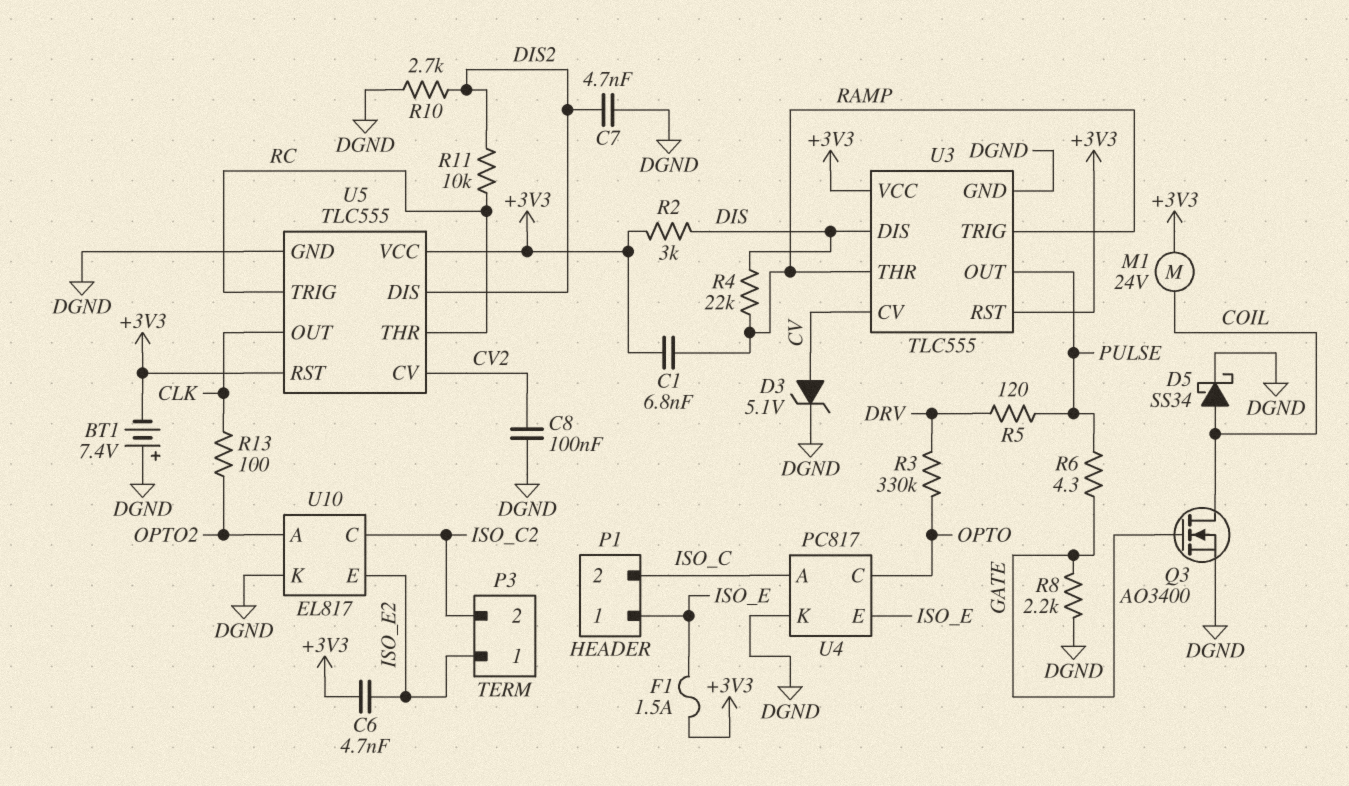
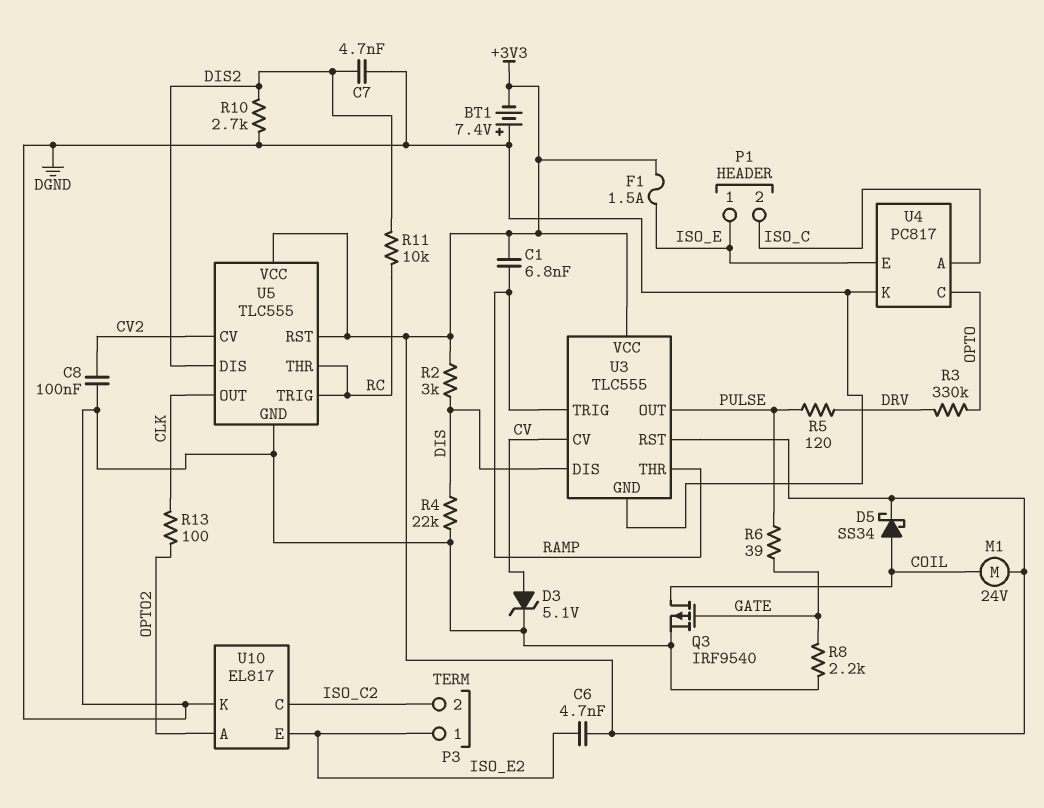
D5: schottky SS34 (A COIL, K DGND) -> schottky SS34 (A COIL, K +3V3)
Q3: NMOS AO3400 (G GATE, D COIL, S DGND) -> PMOS IRF9540 (G GATE, D COIL, S DGND)
R4: 22k (DIS, RAMP) -> 22k (DGND, DIS)
R6: 4.3 (GATE, PULSE) -> 39 (GATE, PULSE)

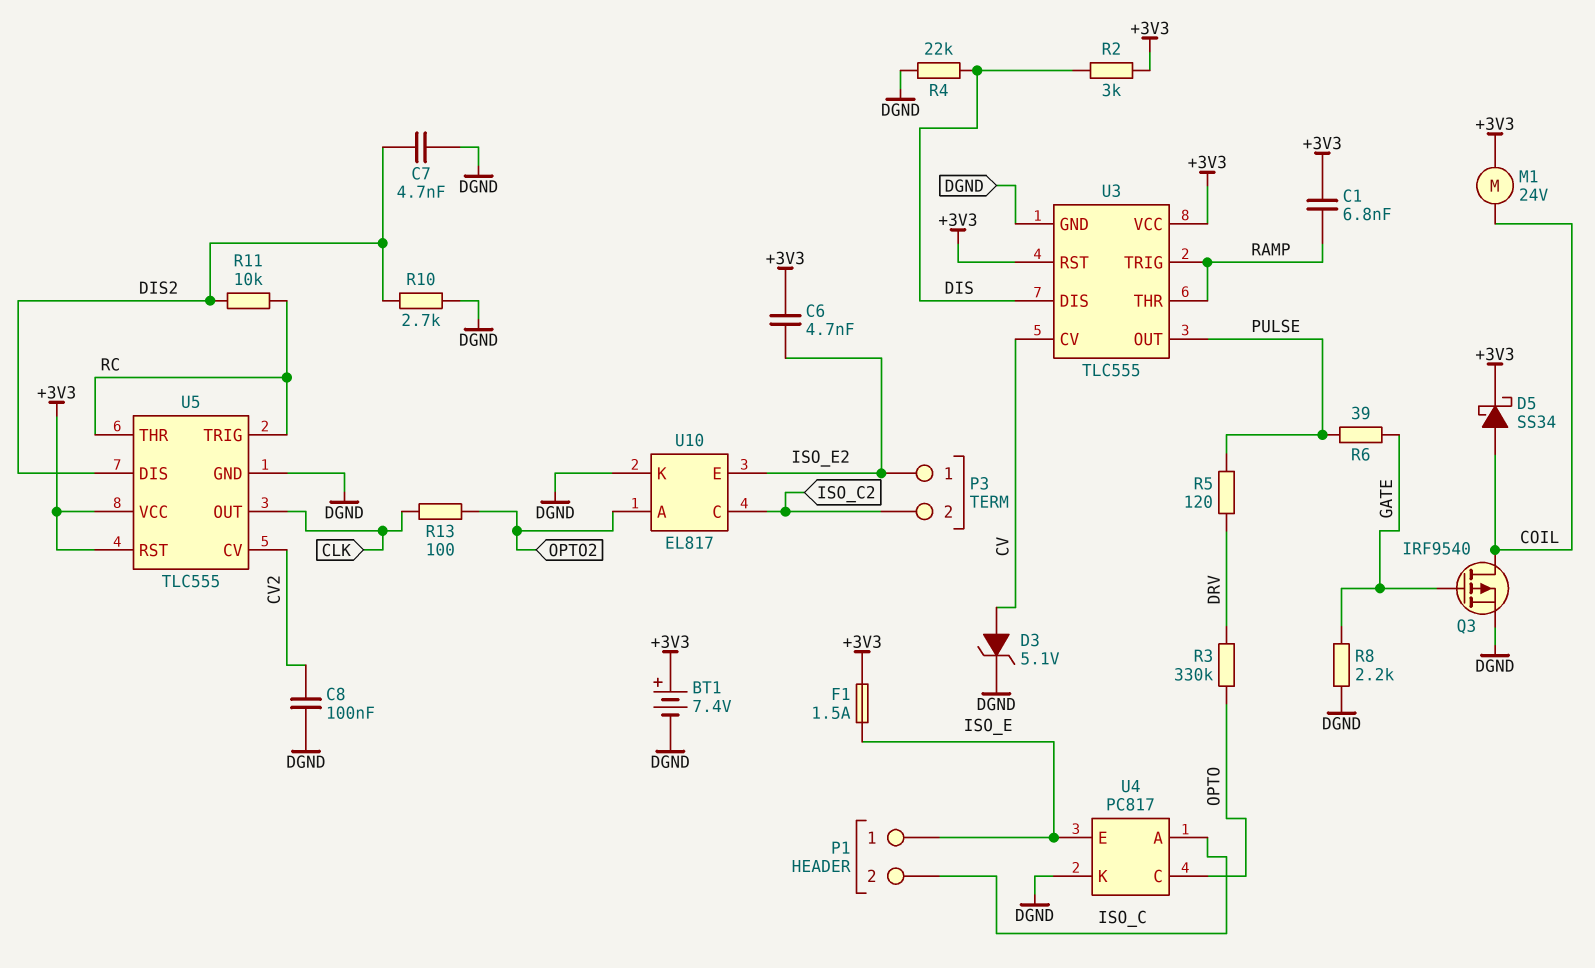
BT1: 7.4V (plus DGND, minus +3V3) -> 7.4V (plus +3V3, minus DGND)

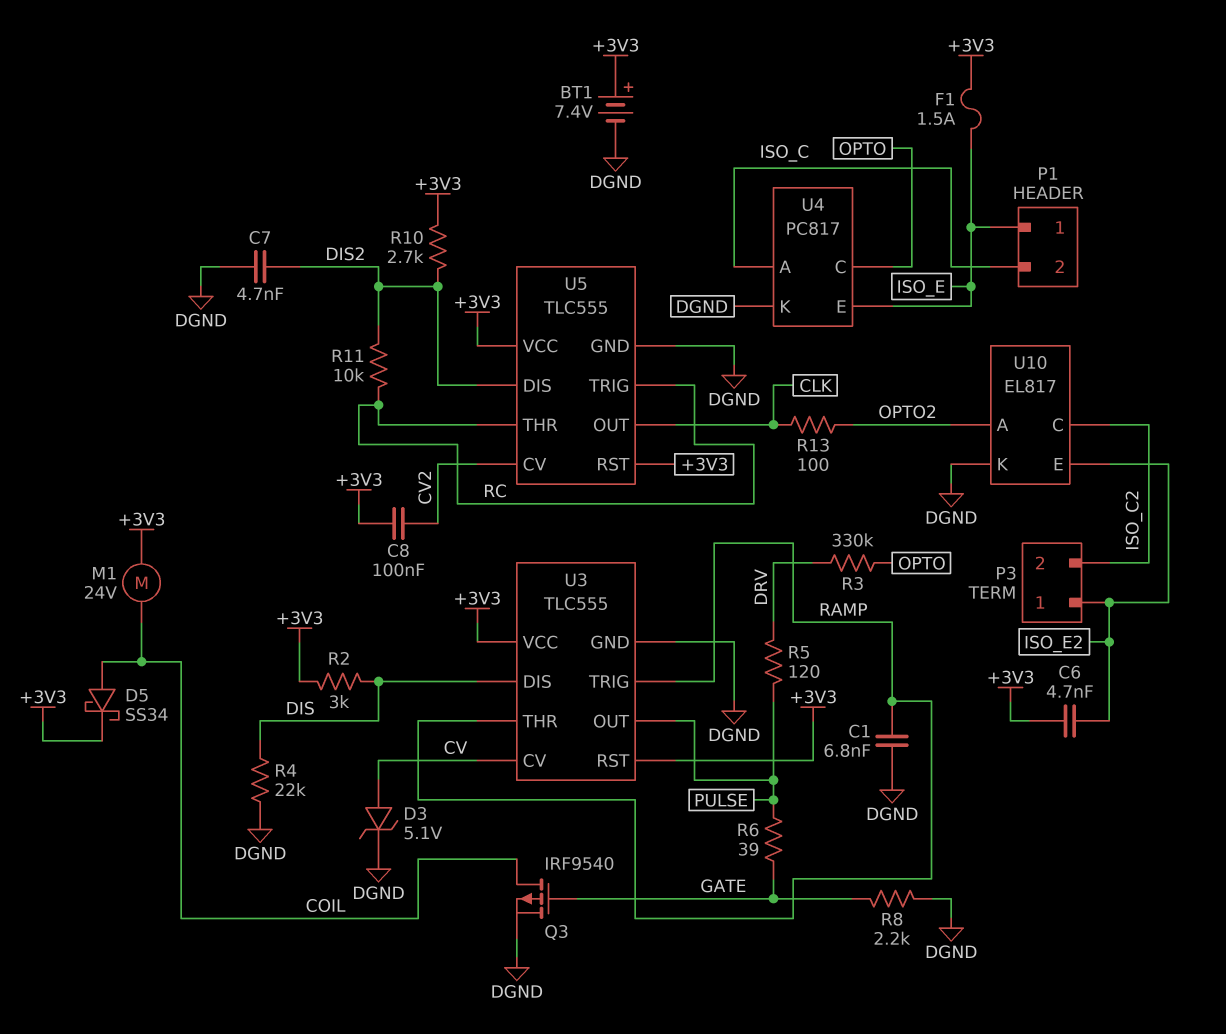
C1: 6.8nF (+3V3, RAMP) -> 6.8nF (DGND, RAMP)
C8: 100nF (CV2, DGND) -> 100nF (+3V3, CV2)
R10: 2.7k (DGND, DIS2) -> 2.7k (+3V3, DIS2)

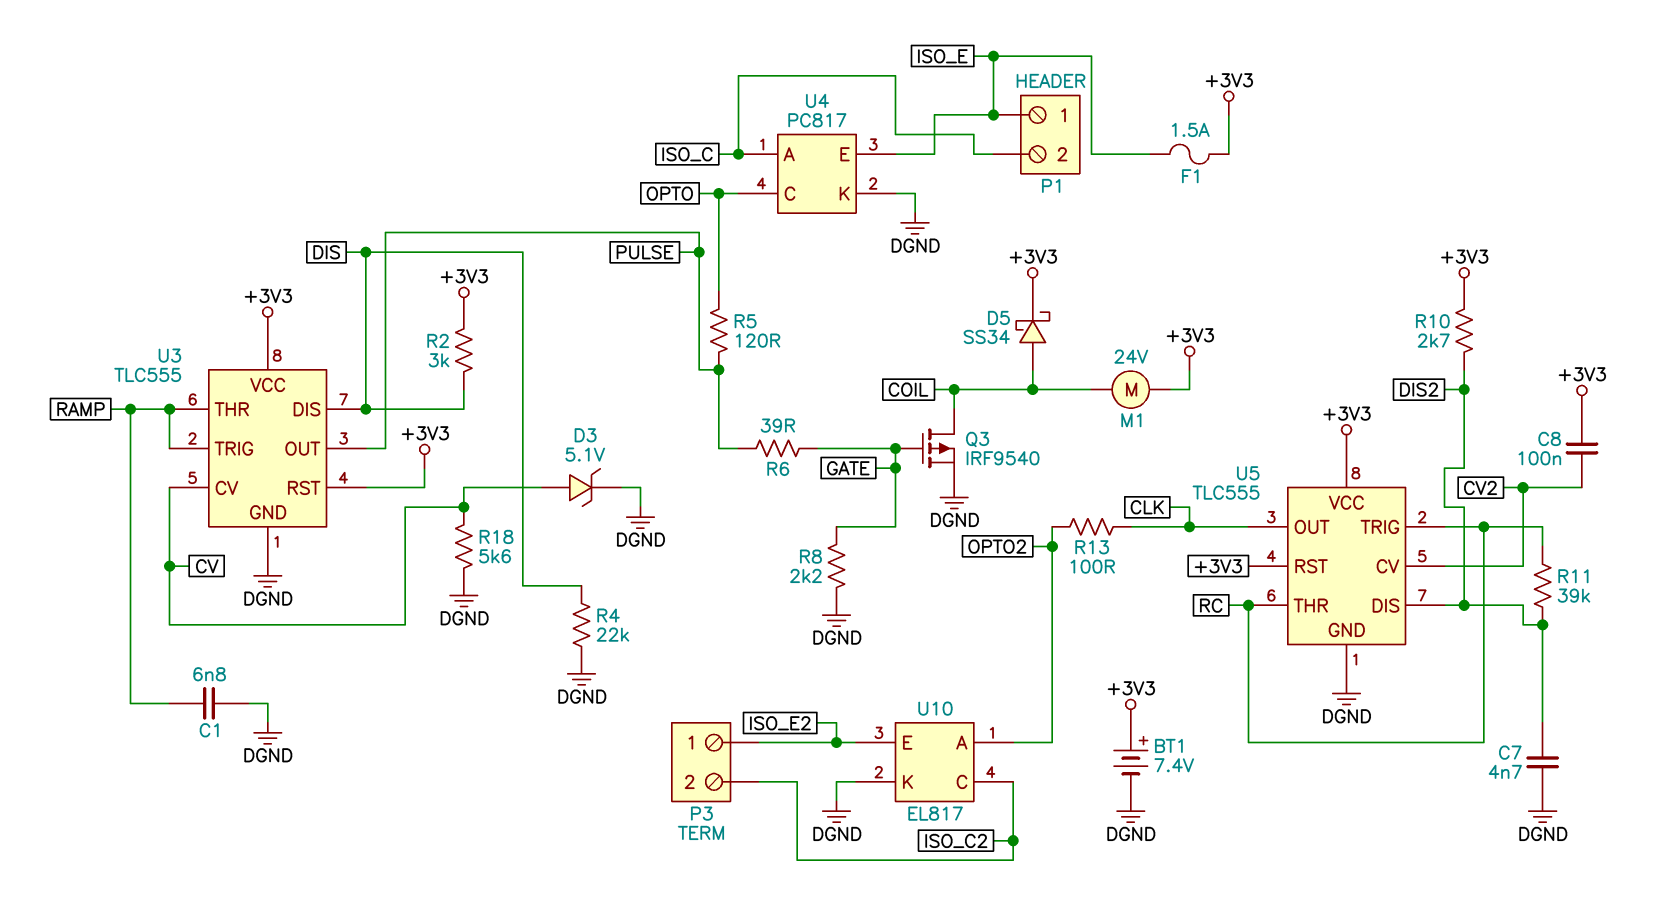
C6: 4.7nF (+3V3, ISO_E2) -> none
R3: 330k (DRV, OPTO) -> none
R5: 120 (DRV, PULSE) -> 120 (OPTO, PULSE)
R11: 10k (DIS2, RC) -> 39k (DIS2, RC)
R18: none -> 5.6k (CV, DGND)

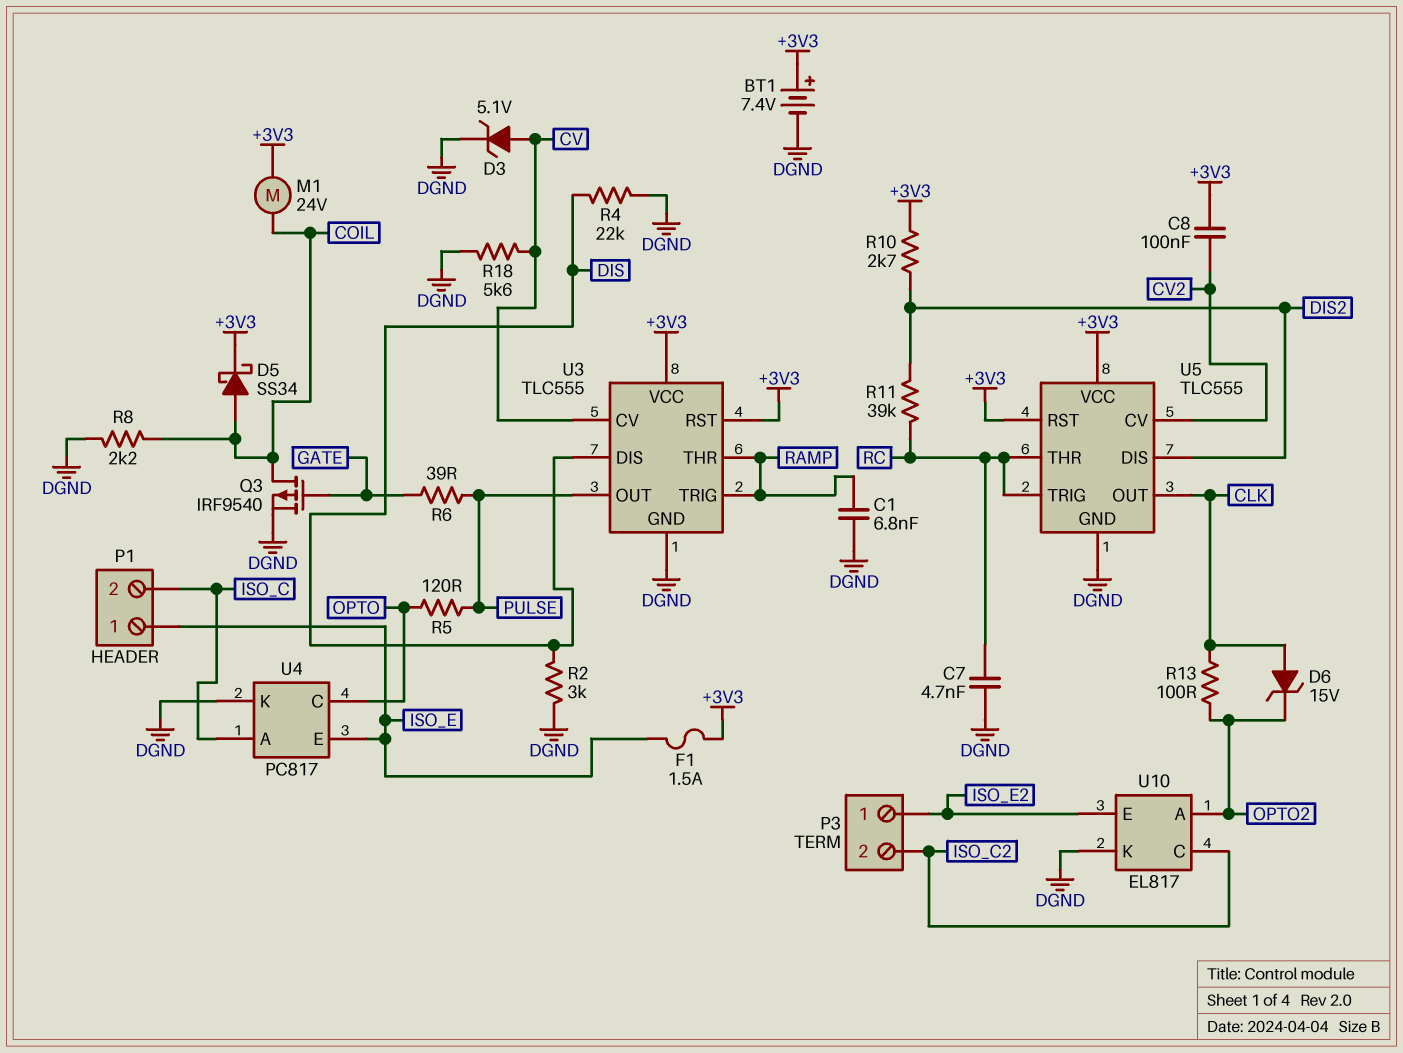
C7: 4.7nF (DGND, DIS2) -> 4.7nF (DGND, RC)
D6: none -> zener 15V (A CLK, K OPTO2)
R2: 3k (+3V3, DIS) -> 3k (DGND, DIS)
R8: 2.2k (DGND, GATE) -> 2.2k (COIL, DGND)

